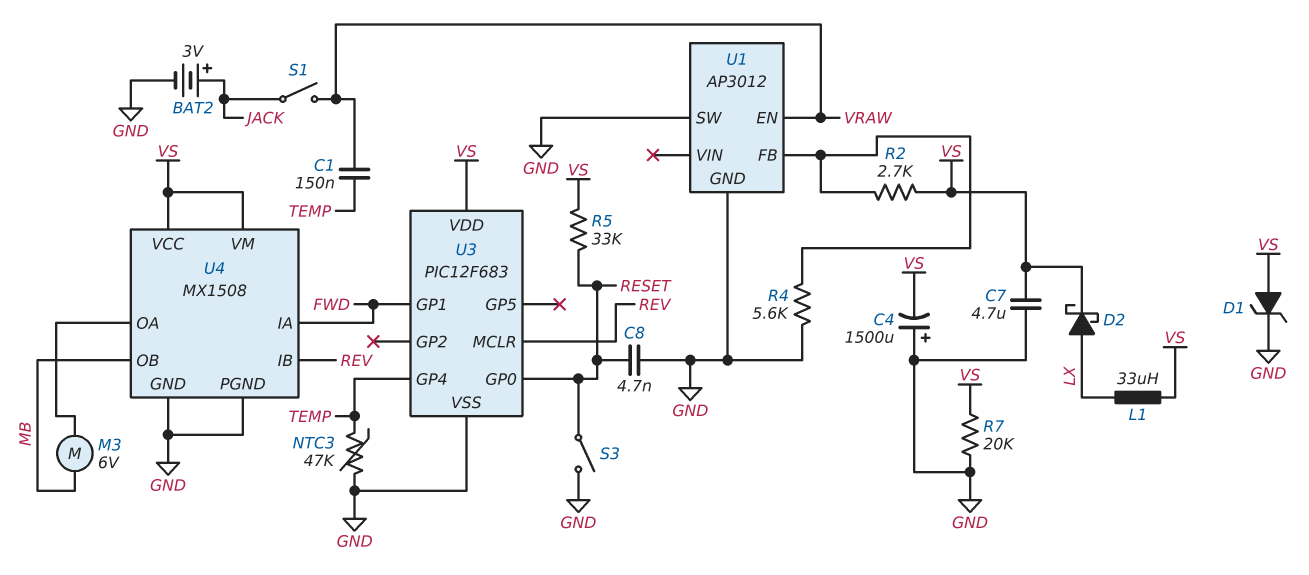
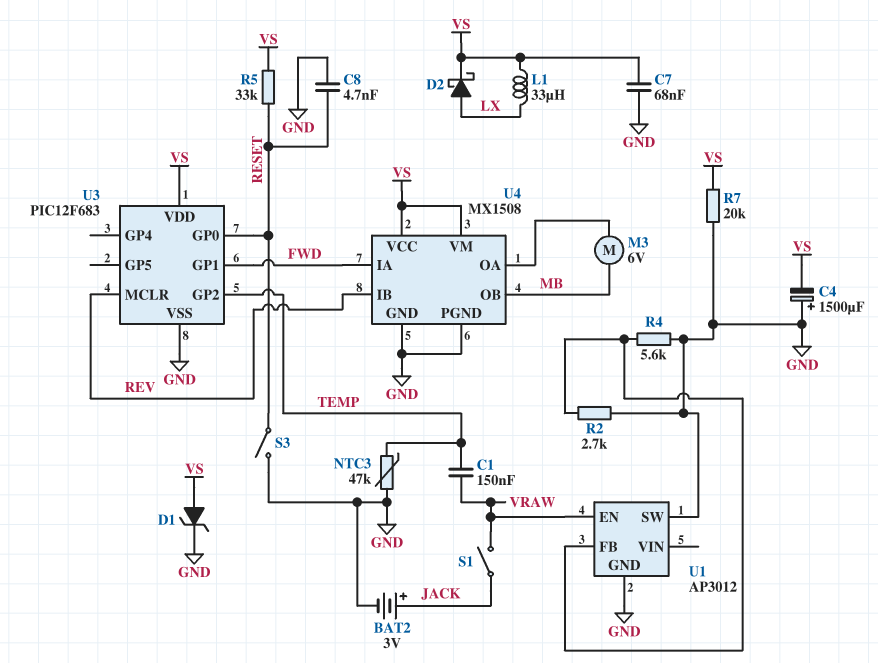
C7: 4.7uF (GND, VS) -> 68nF (GND, VS)
R2: 2.7k (U1/FB, VS) -> 2.7k (GND, U1/FB)
U3 pin GP2: none -> TEMP
U3 pin GP4: TEMP -> none

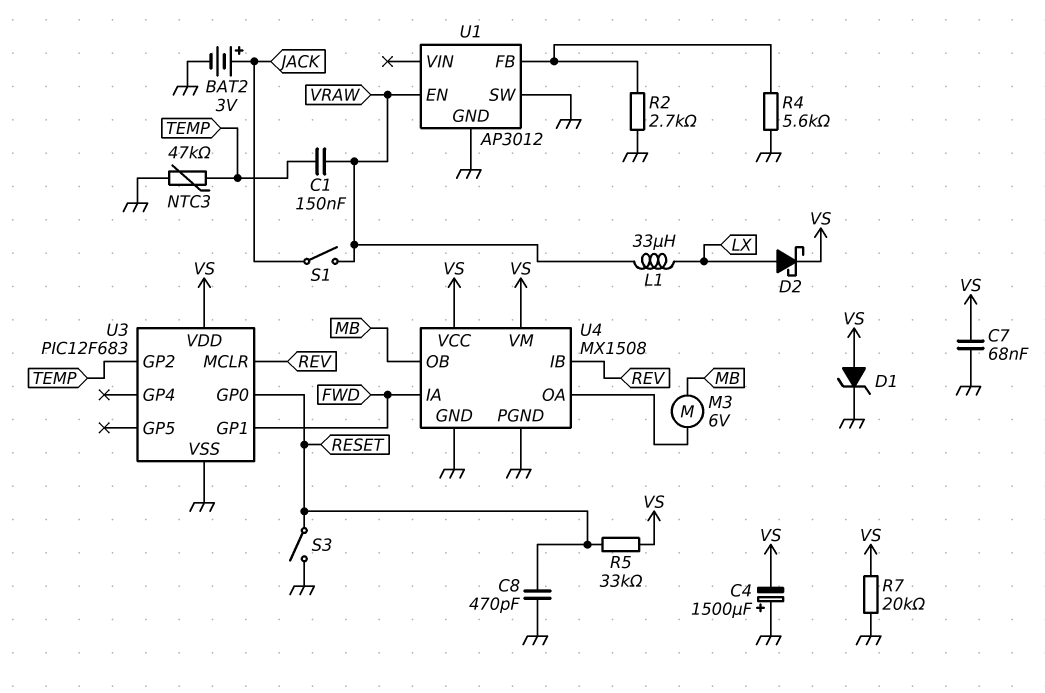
C8: 4.7nF (GND, RESET) -> 470pF (GND, RESET)
L1: 33uH (LX, VS) -> 33uH (LX, VRAW)

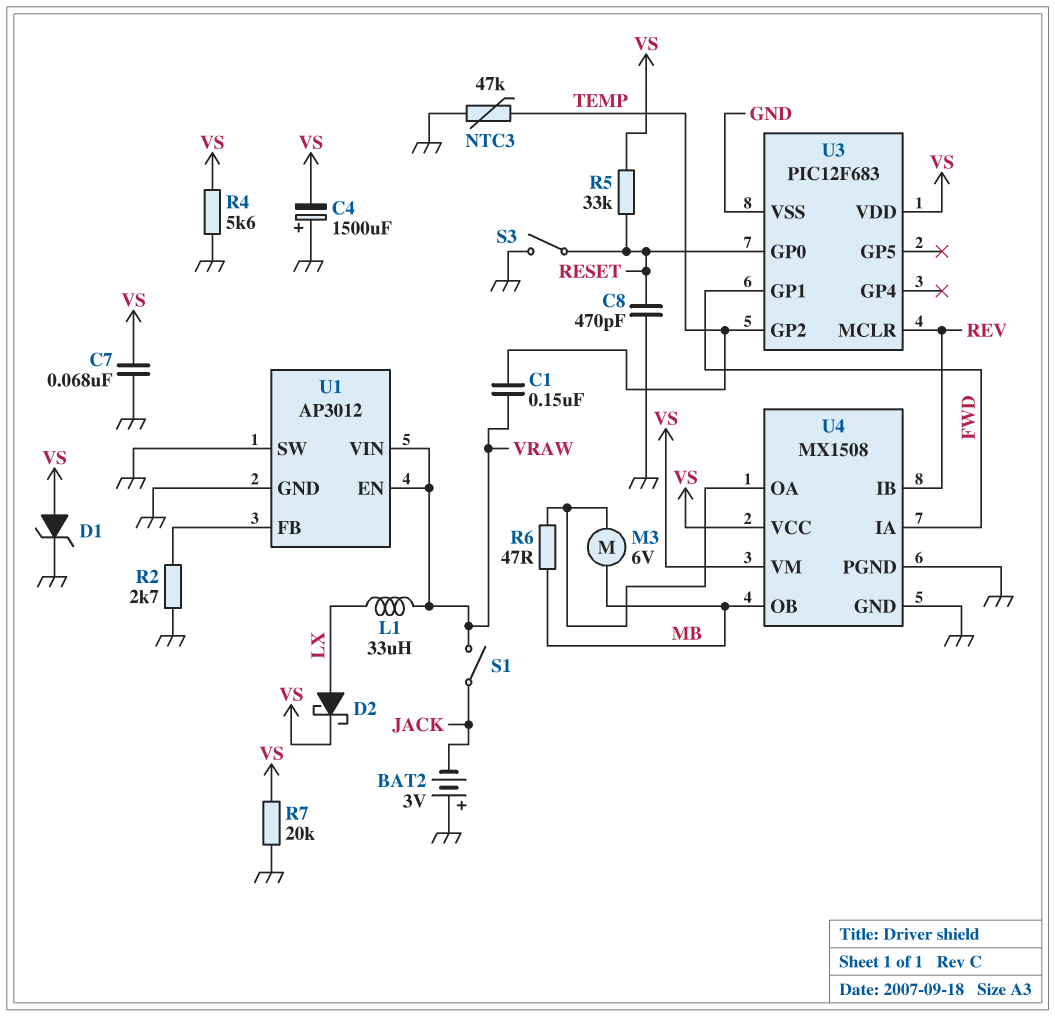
BAT2: 3V (plus JACK, minus GND) -> 3V (plus GND, minus JACK)
R4: 5.6k (GND, U1/FB) -> 5.6k (GND, VS)
R6: none -> 47 (MB, U4/OA)
U1 pin VIN: none -> VRAW

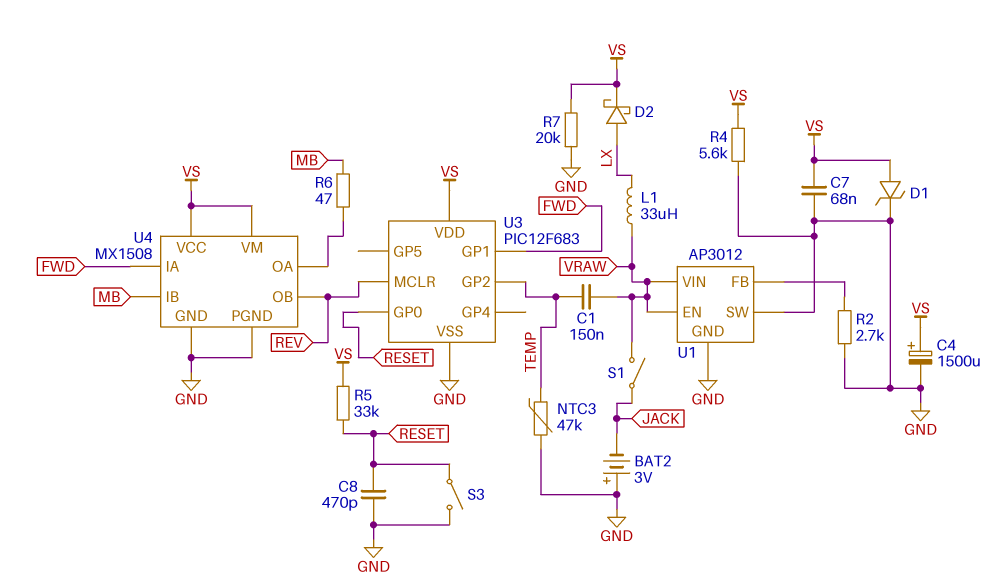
C4: 1500uF (plus GND, minus VS) -> 1500uF (plus VS, minus GND)
M3: motor 6V (MB, U4/OA) -> none
U4 pin IB: REV -> MB
U4 pin OB: MB -> REV

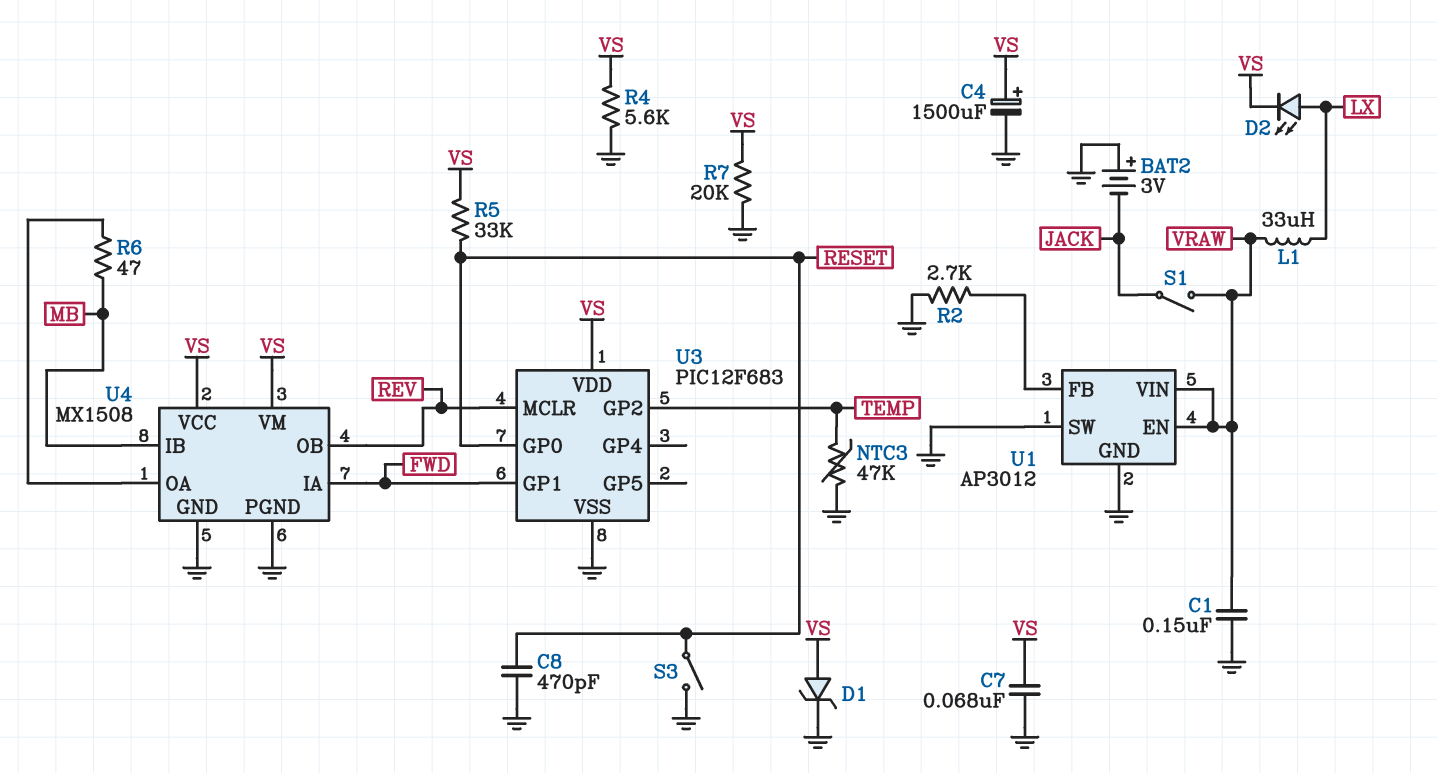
C1: 150nF (TEMP, VRAW) -> 150nF (GND, VRAW)
D2: schottky (A LX, K VS) -> LED (A LX, K VS)

